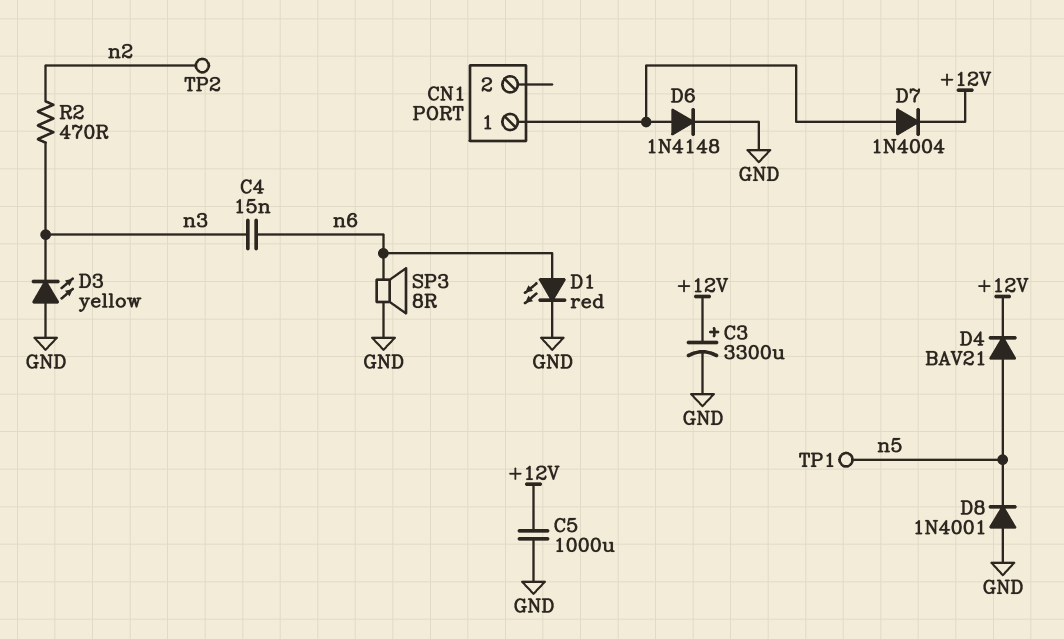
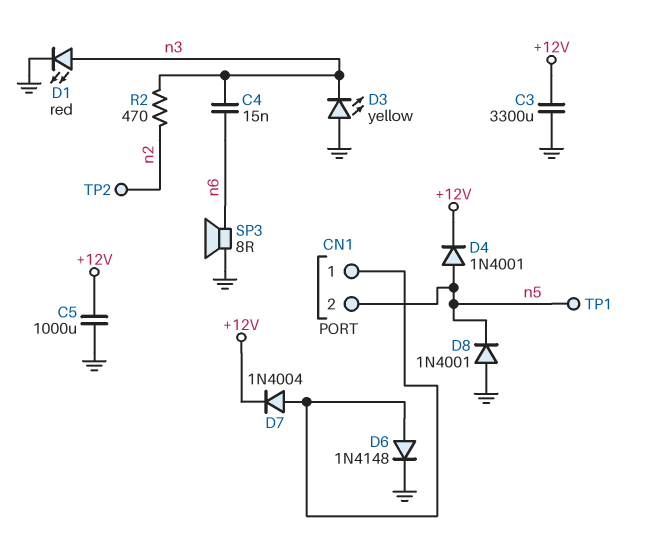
C3: 3300uF (plus +12V, minus GND) -> 3300uF (+12V, GND)
CN1 pin 2: none -> n5
D1: LED red (A n6, K GND) -> LED red (A n3, K GND)
D4: diode BAV21 (A n5, K +12V) -> diode 1N4001 (A n5, K +12V)

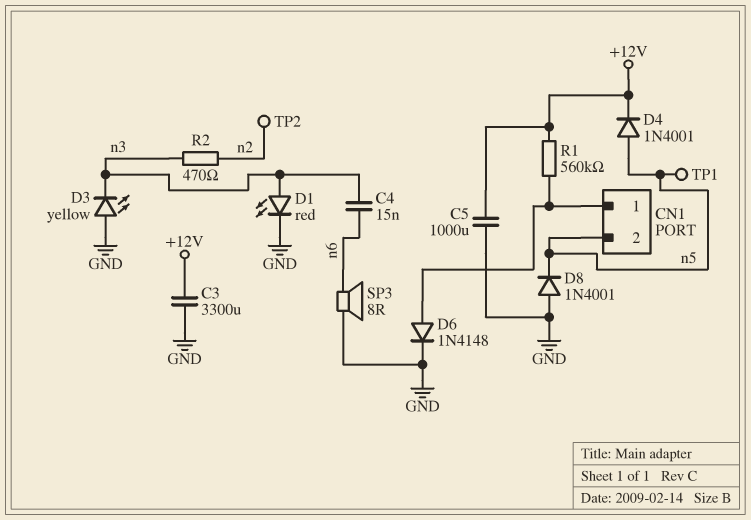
D7: diode 1N4004 (A CN1/1, K +12V) -> none
R1: none -> 560k (+12V, CN1/1)

